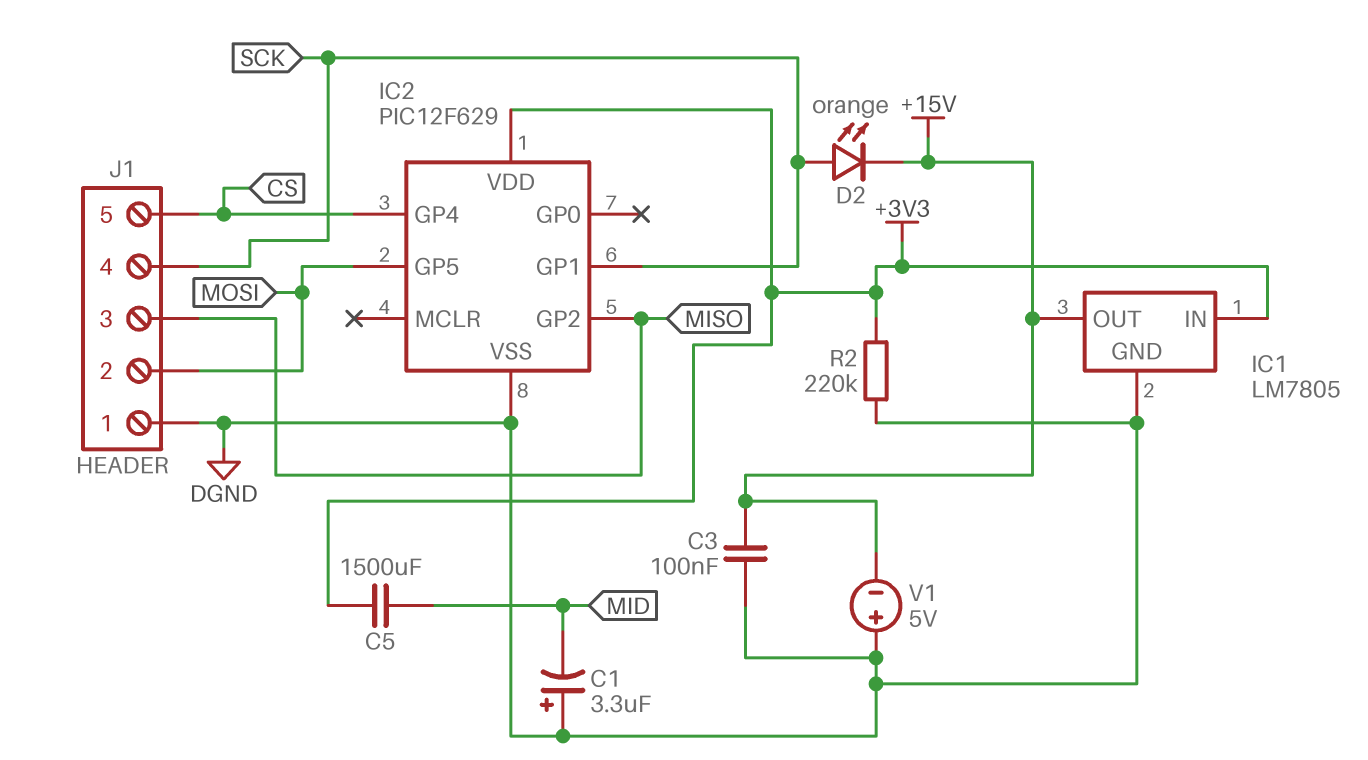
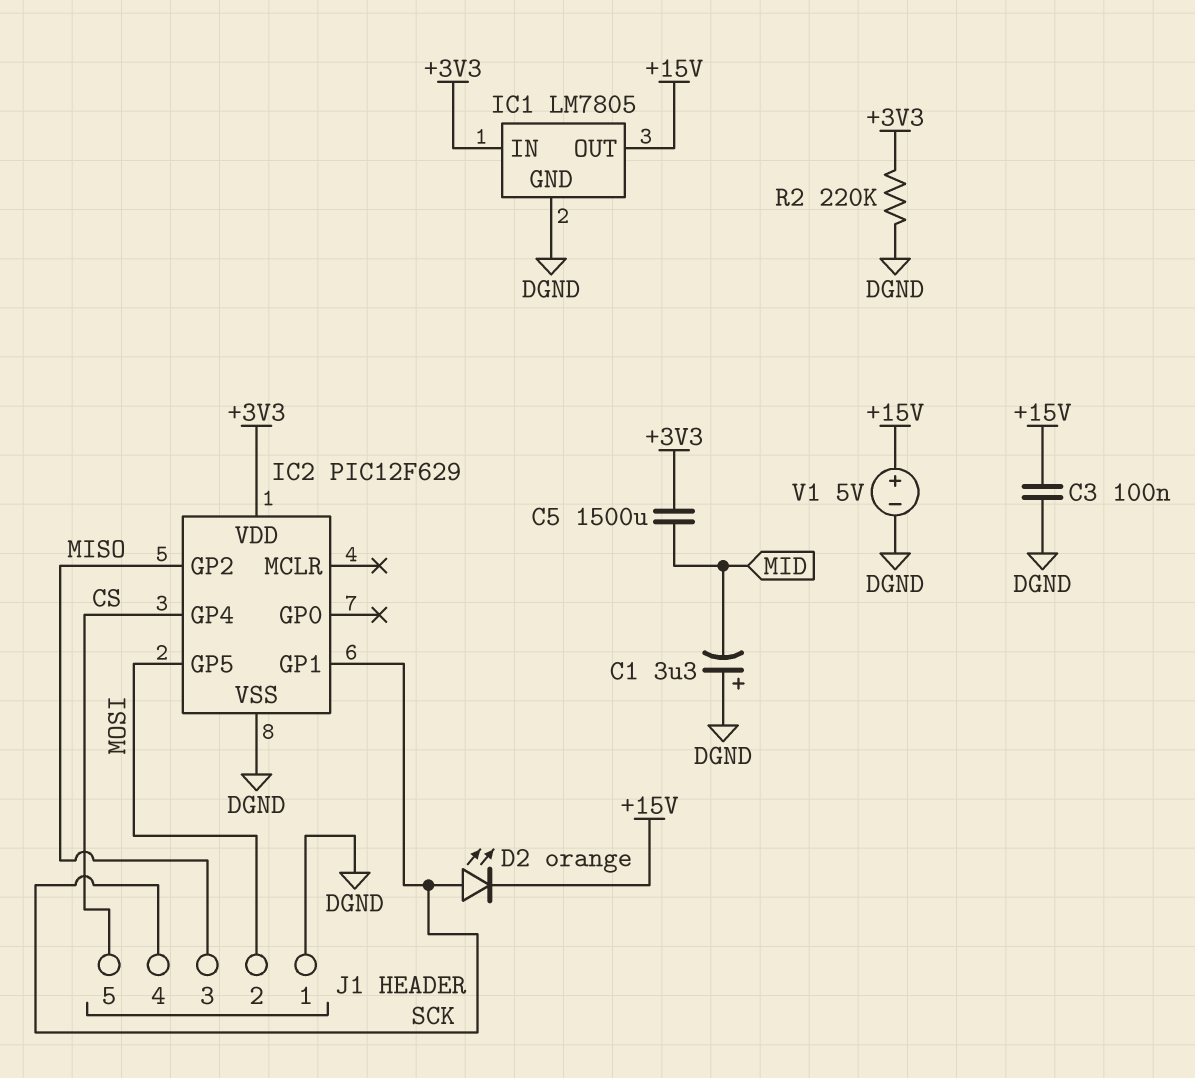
V1: 5V (plus DGND, minus +15V) -> 5V (plus +15V, minus DGND)

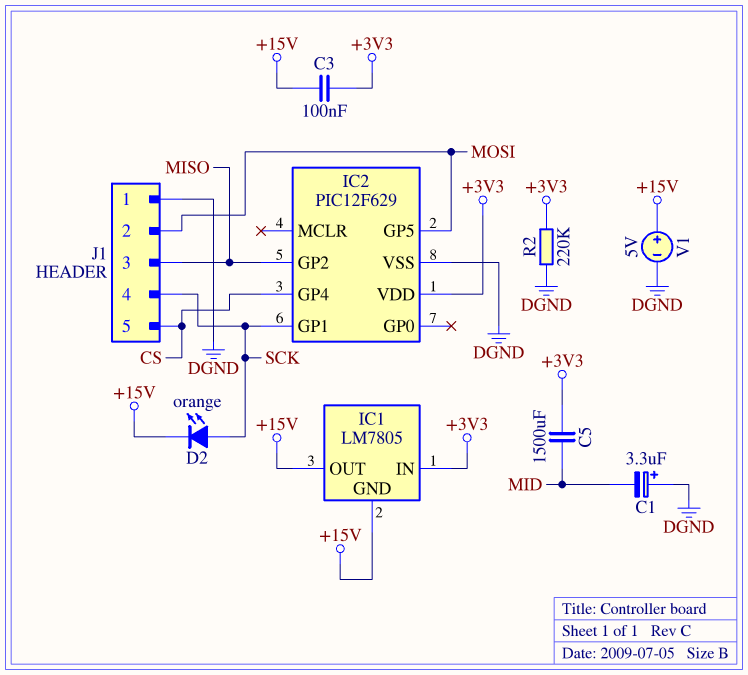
C3: 100nF (+15V, DGND) -> 100nF (+3V3, +15V)
IC1 pin GND: DGND -> +15V

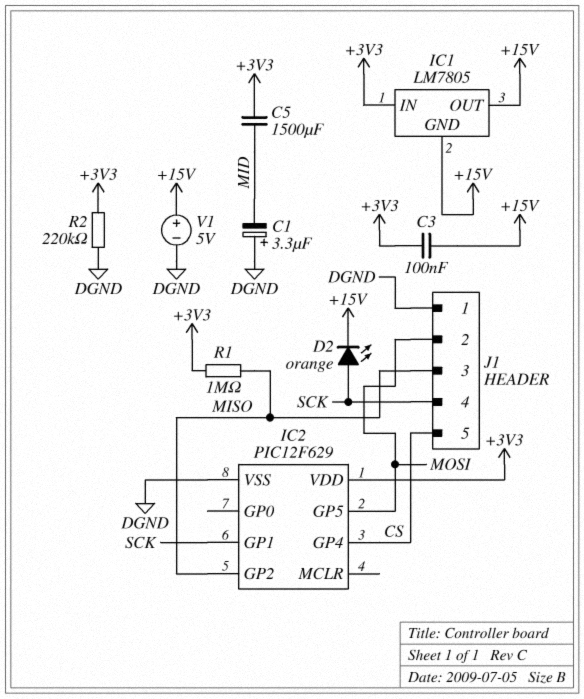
R1: none -> 1M (+3V3, MISO)

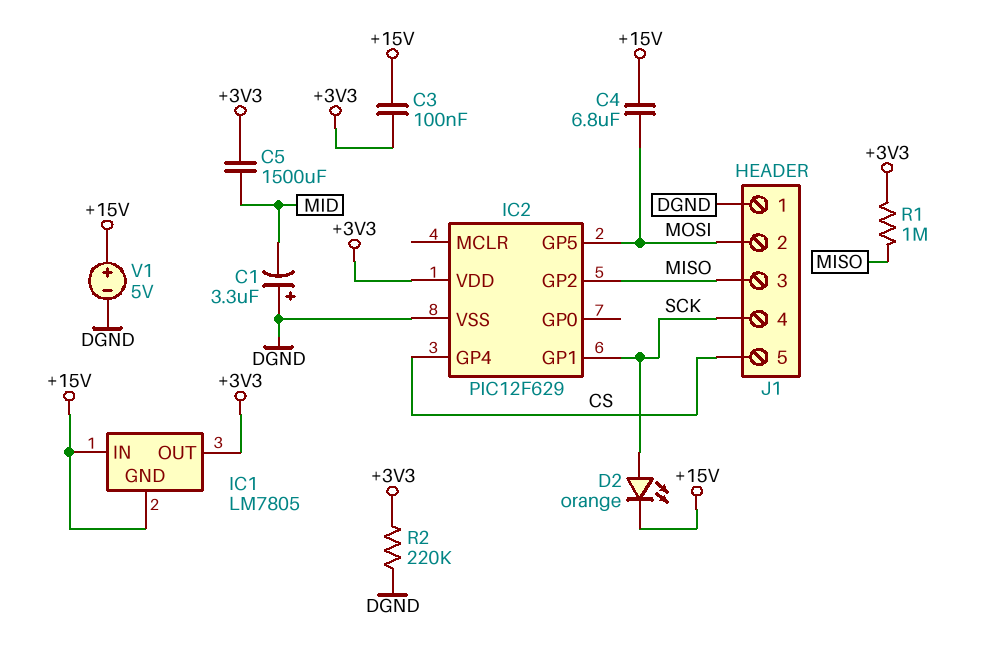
C4: none -> 6.8uF (+15V, MOSI)
IC1 pin IN: +3V3 -> +15V
IC1 pin OUT: +15V -> +3V3

